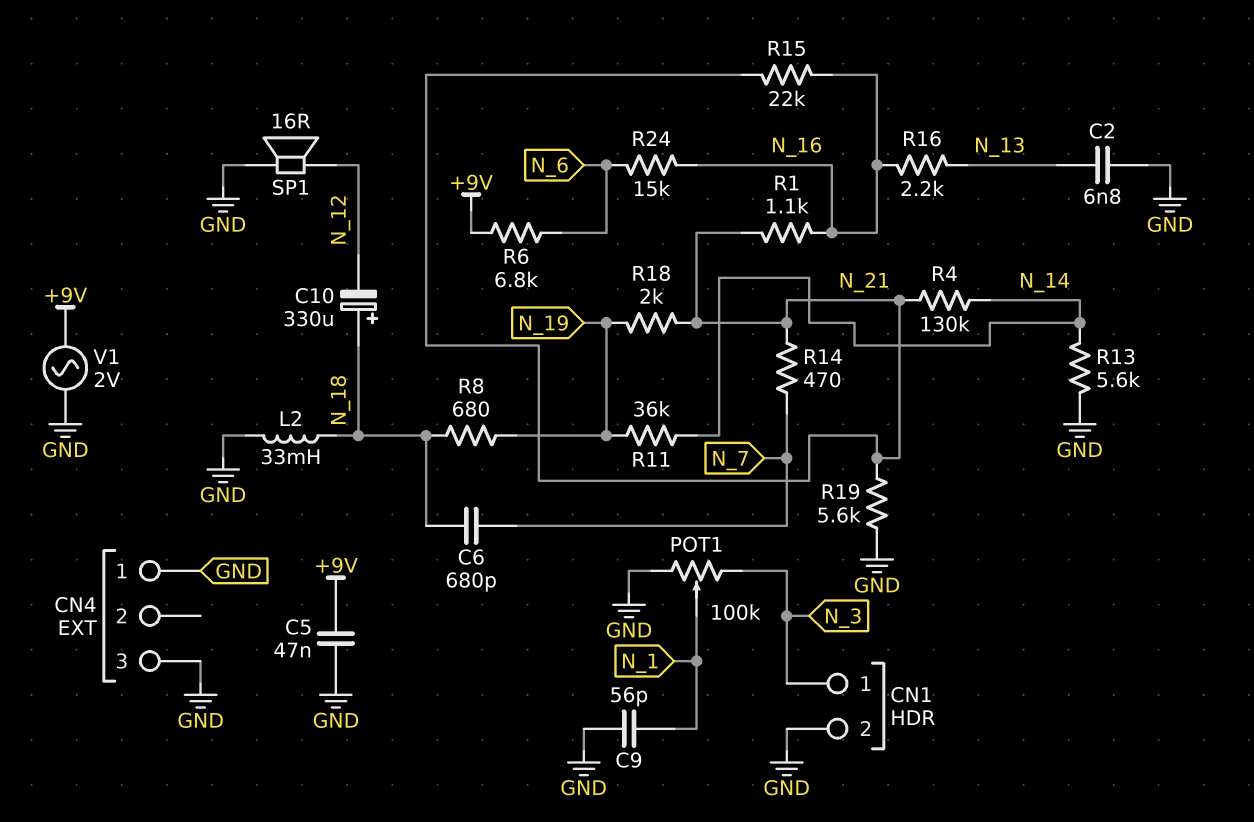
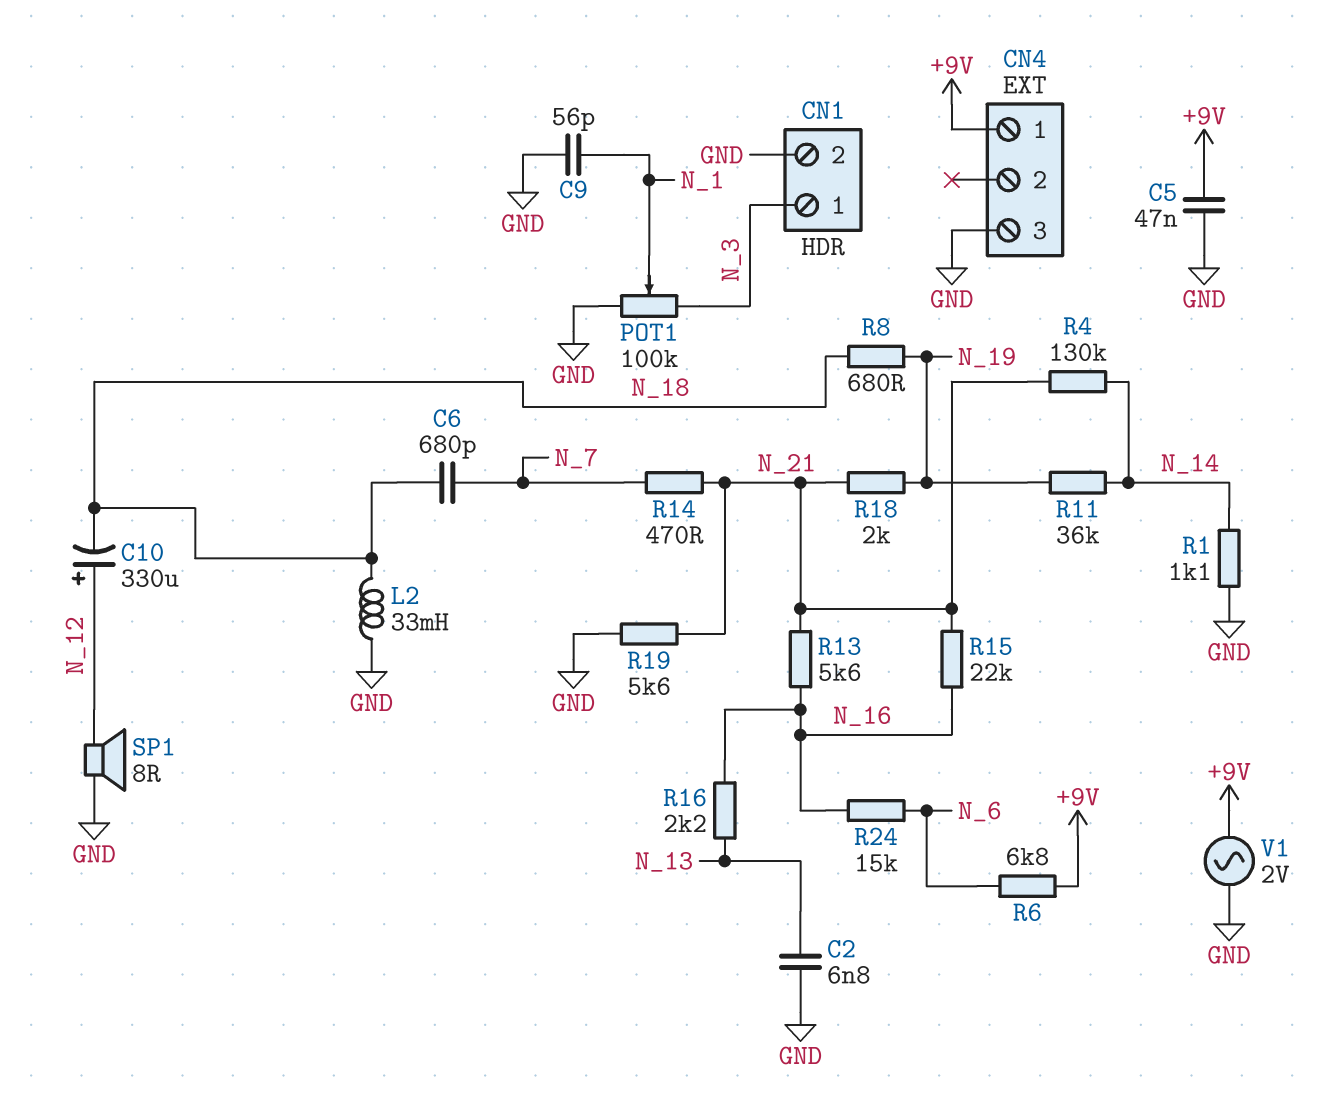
C10: 330uF (plus N_18, minus N_12) -> 330uF (plus N_12, minus N_18)
CN4 pin 1: GND -> +9V
R1: 1.1k (N_16, N_21) -> 1.1k (GND, N_14)
R13: 5.6k (GND, N_14) -> 5.6k (N_16, N_21)
SP1: speaker 16R (GND, N_12) -> speaker 8R (GND, N_12)

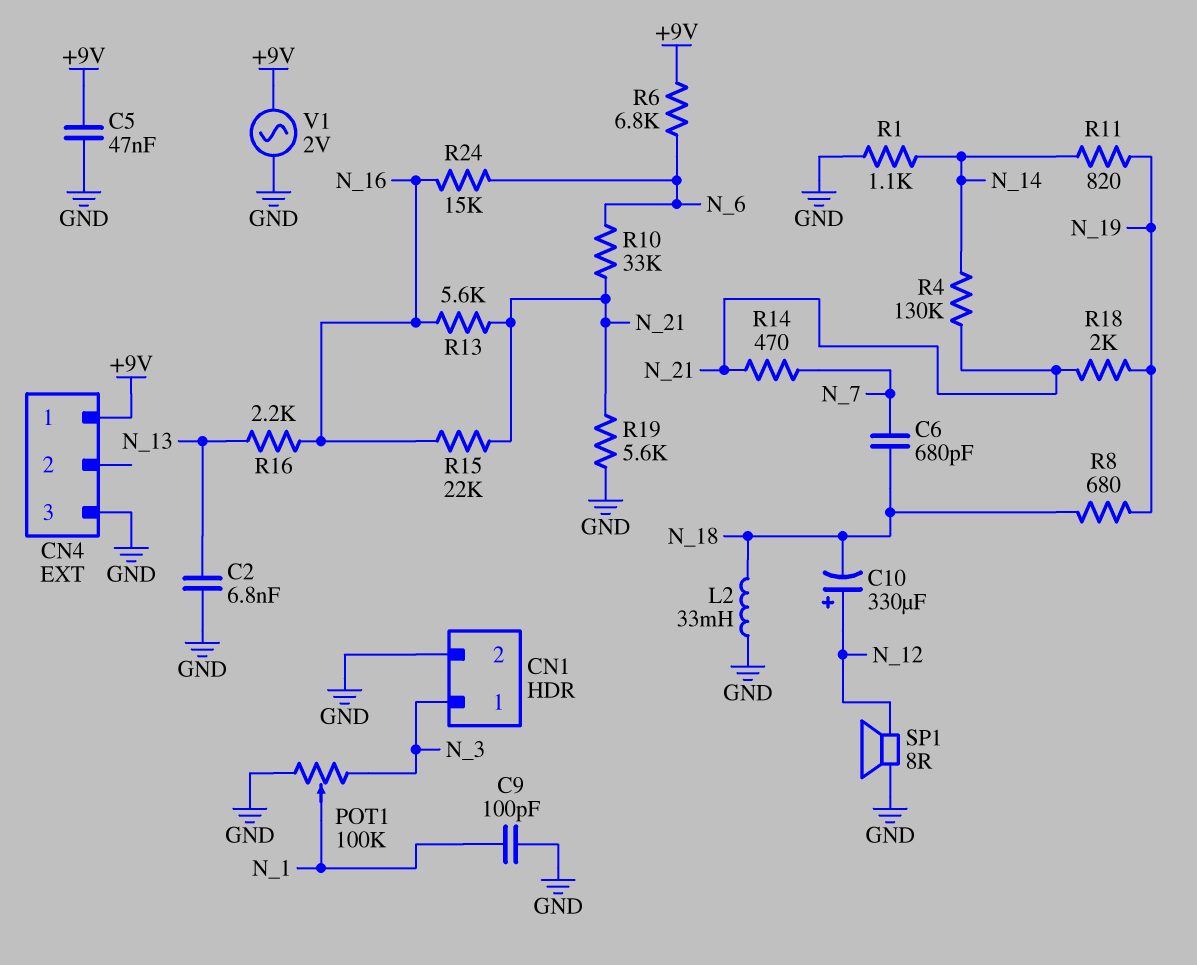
C9: 56pF (GND, N_1) -> 100pF (GND, N_1)
R10: none -> 33k (N_6, N_21)
R11: 36k (N_14, N_19) -> 820 (N_14, N_19)

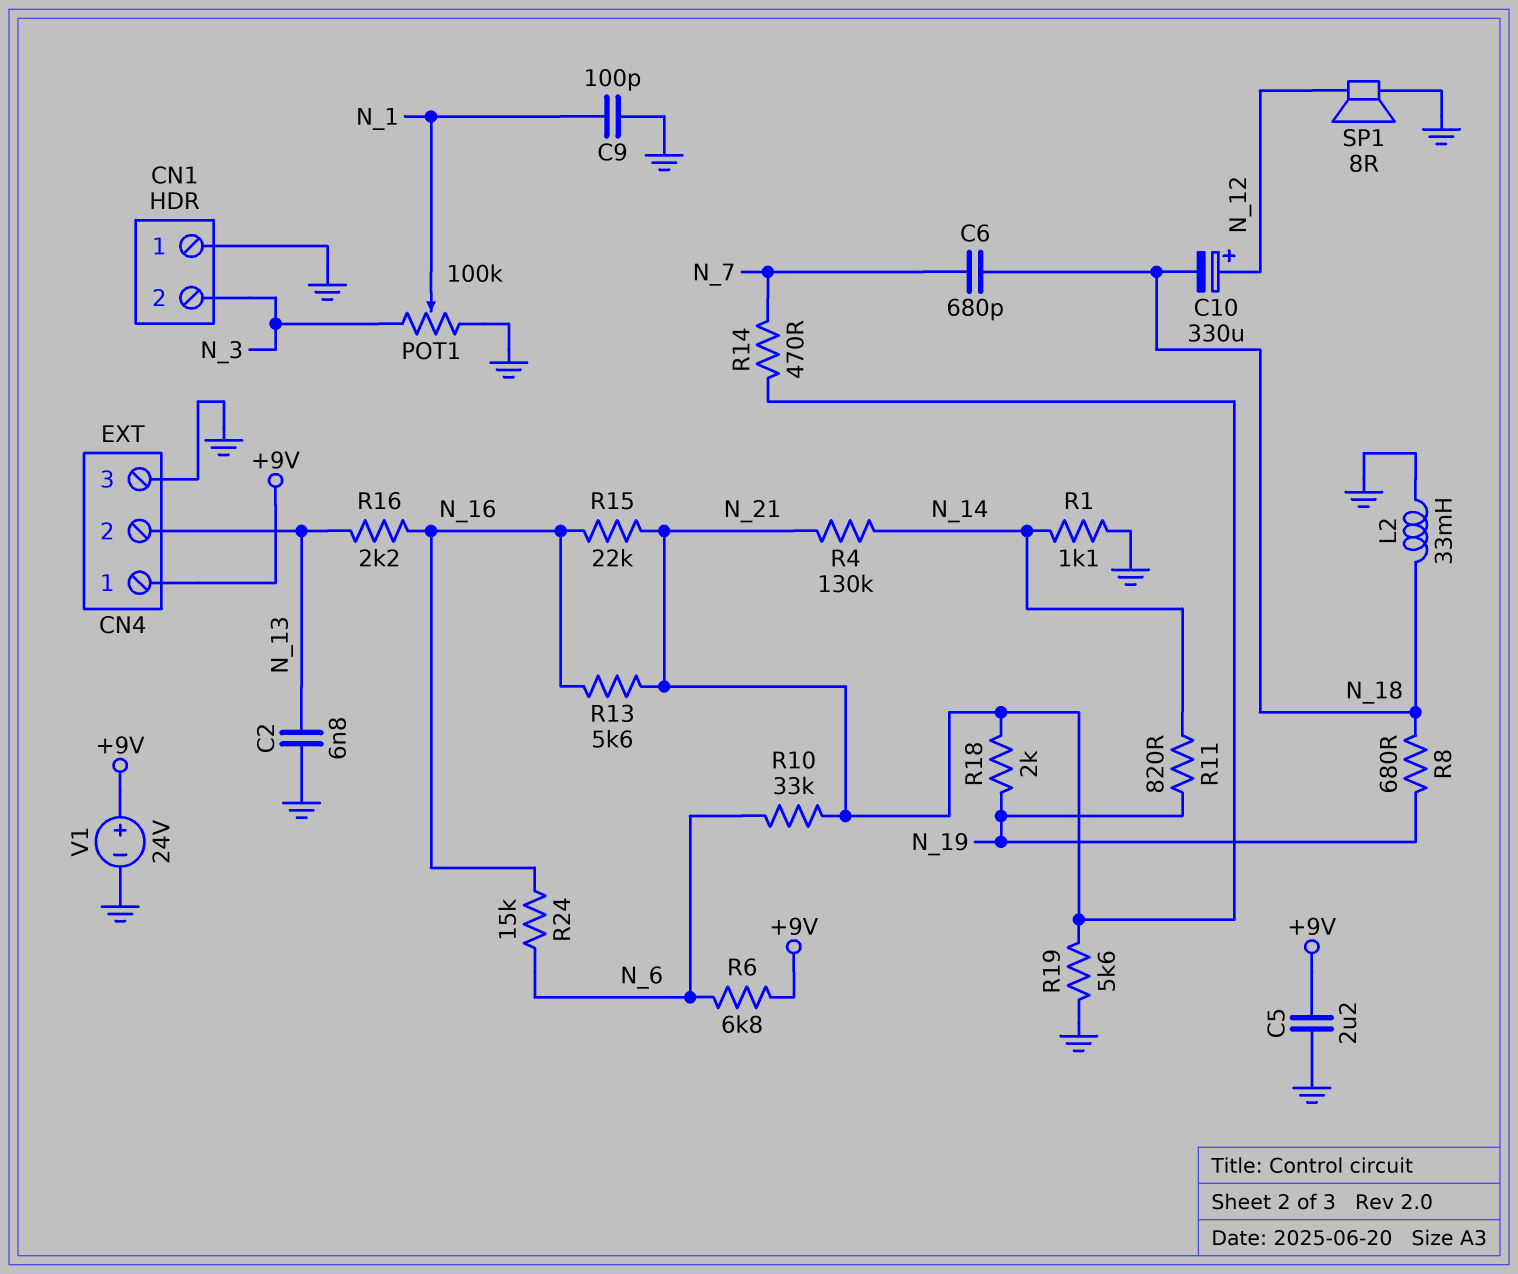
C5: 47nF (+9V, GND) -> 2.2uF (+9V, GND)
CN1 pin 1: N_3 -> GND
CN1 pin 2: GND -> N_3
CN4 pin 2: none -> N_13
V1: AC 2V (+9V, GND) -> 24V (plus +9V, minus GND)

